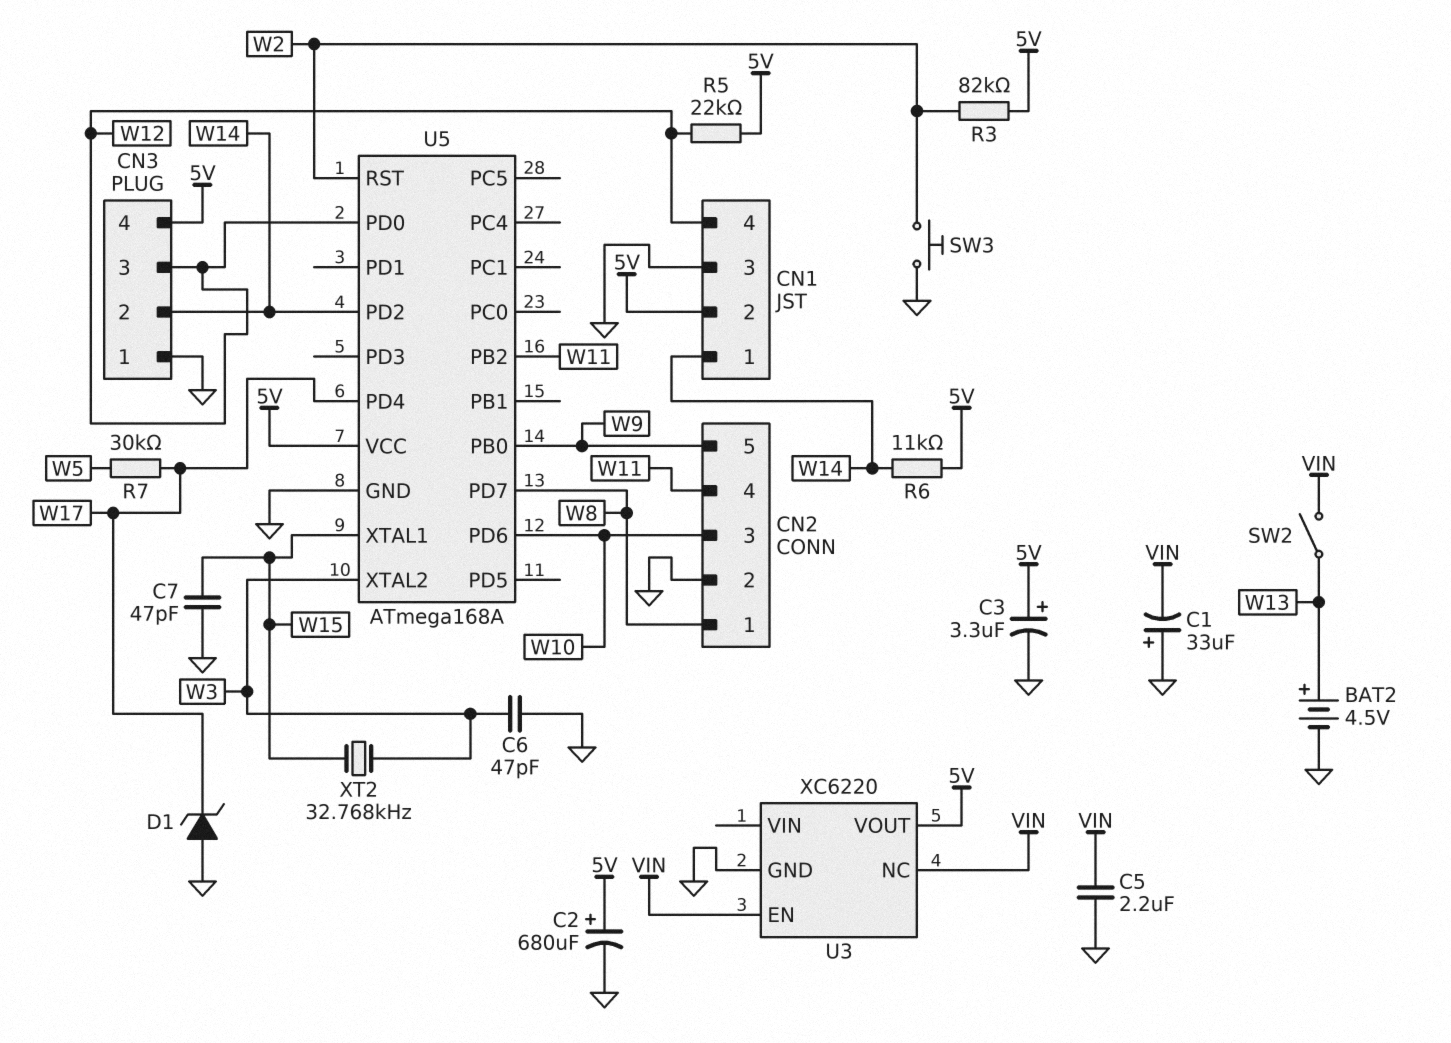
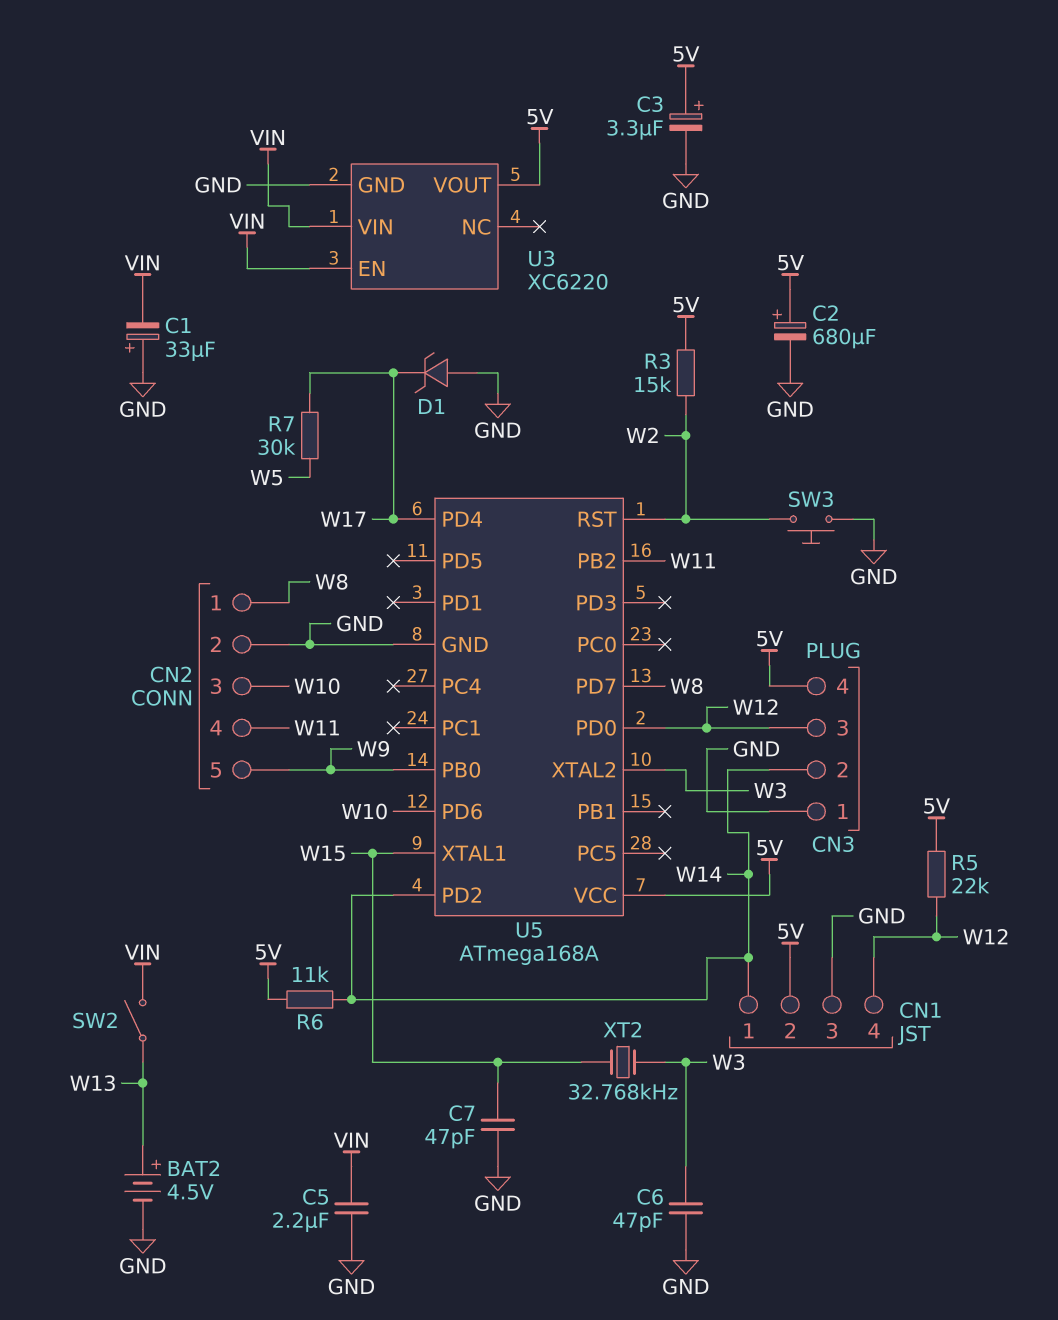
R3: 82k (5V, W2) -> 15k (5V, W2)
U3 pin NC: VIN -> none
U3 pin VIN: none -> VIN

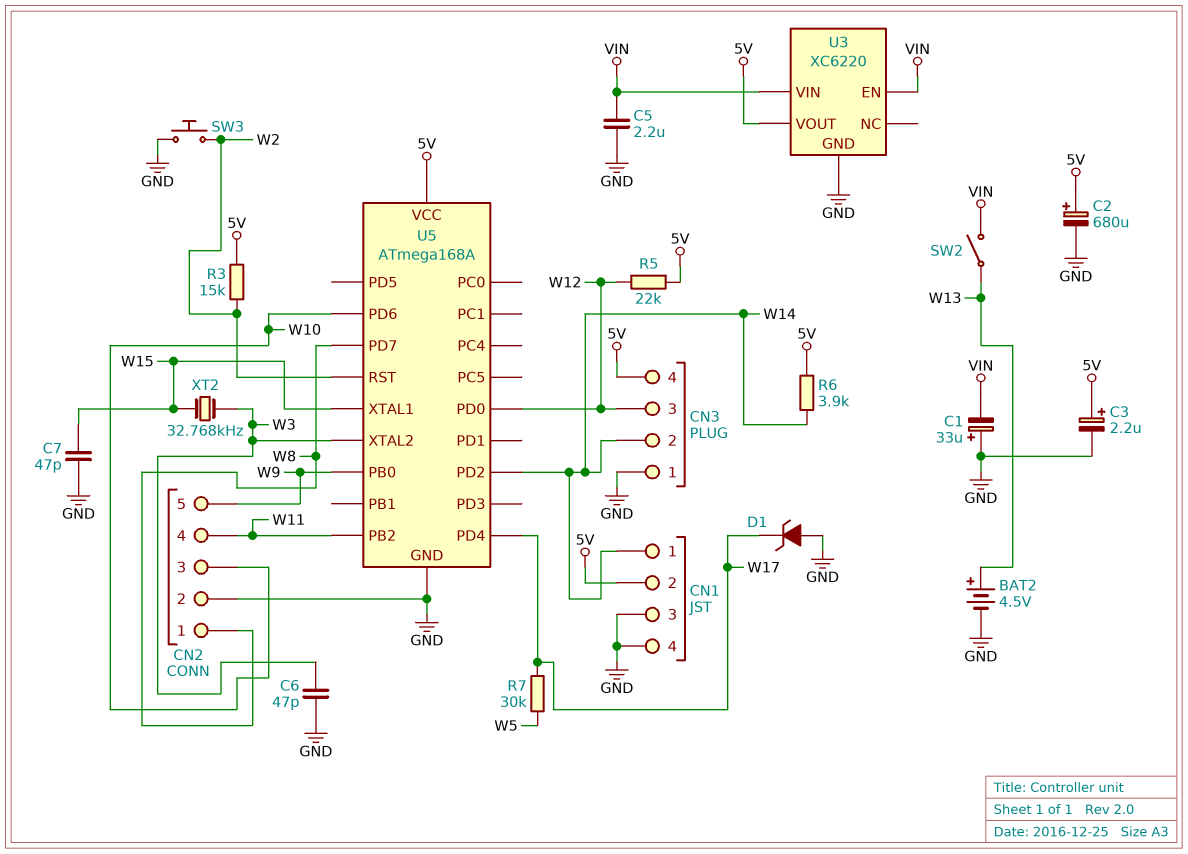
C3: 3.3uF (plus 5V, minus GND) -> 2.2uF (plus 5V, minus GND)
CN1 pin 4: W12 -> GND
R6: 11k (5V, W14) -> 3.9k (5V, W14)

